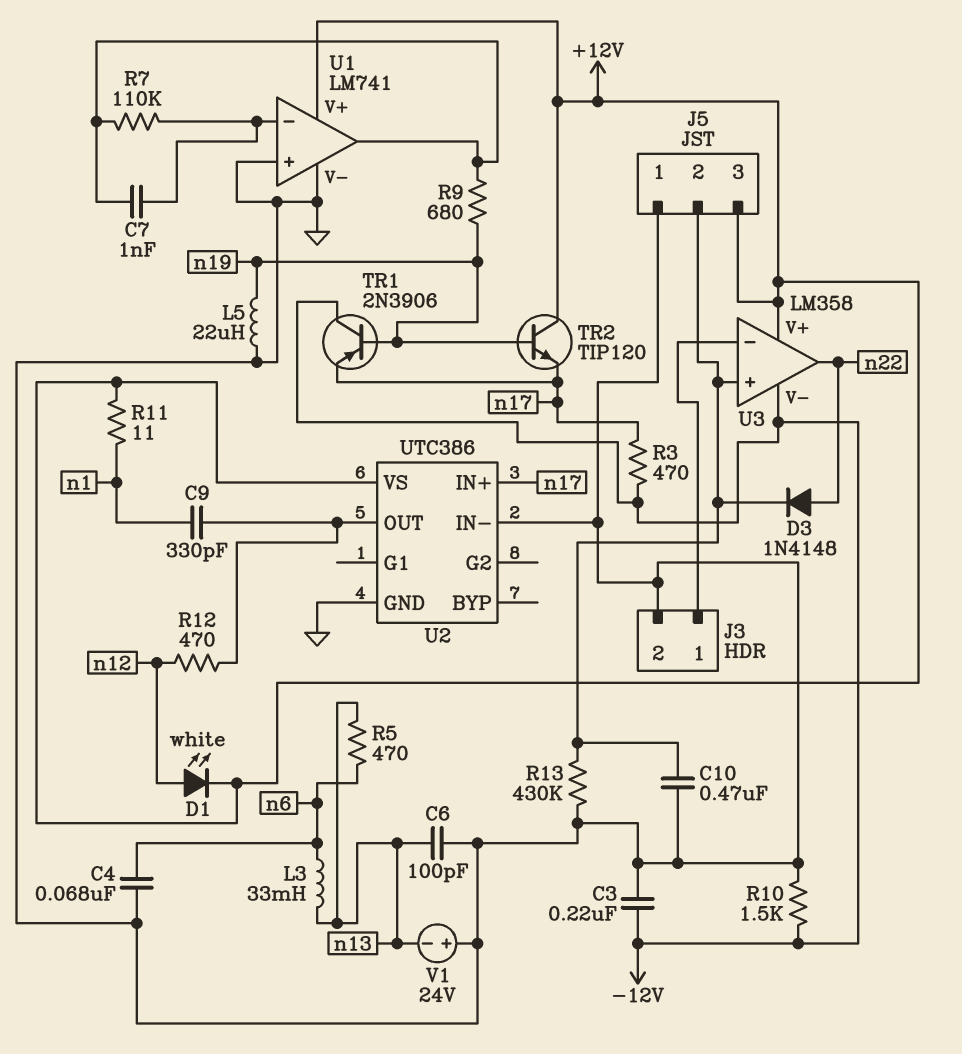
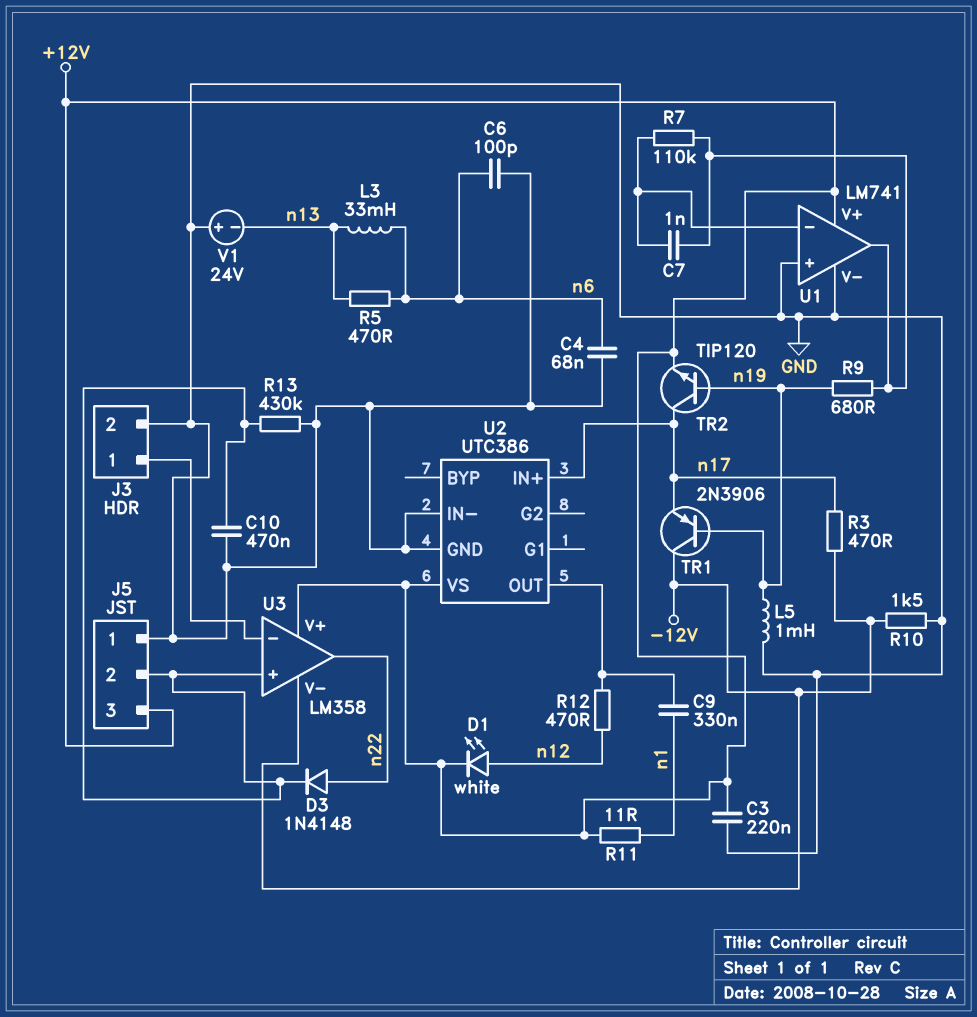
C3: 220nF (-12V, GND) -> 220nF (+12V, GND)
C6: 100pF (GND, n13) -> 100pF (GND, n6)
C9: 330pF (U2/OUT, n1) -> 330nF (U2/OUT, n1)
L5: 22uH (GND, n19) -> 1mH (GND, n19)
TR2: NPN TIP120 (B n19, C +12V, E n17) -> NPN TIP120 (B n19, C n17, E +12V)

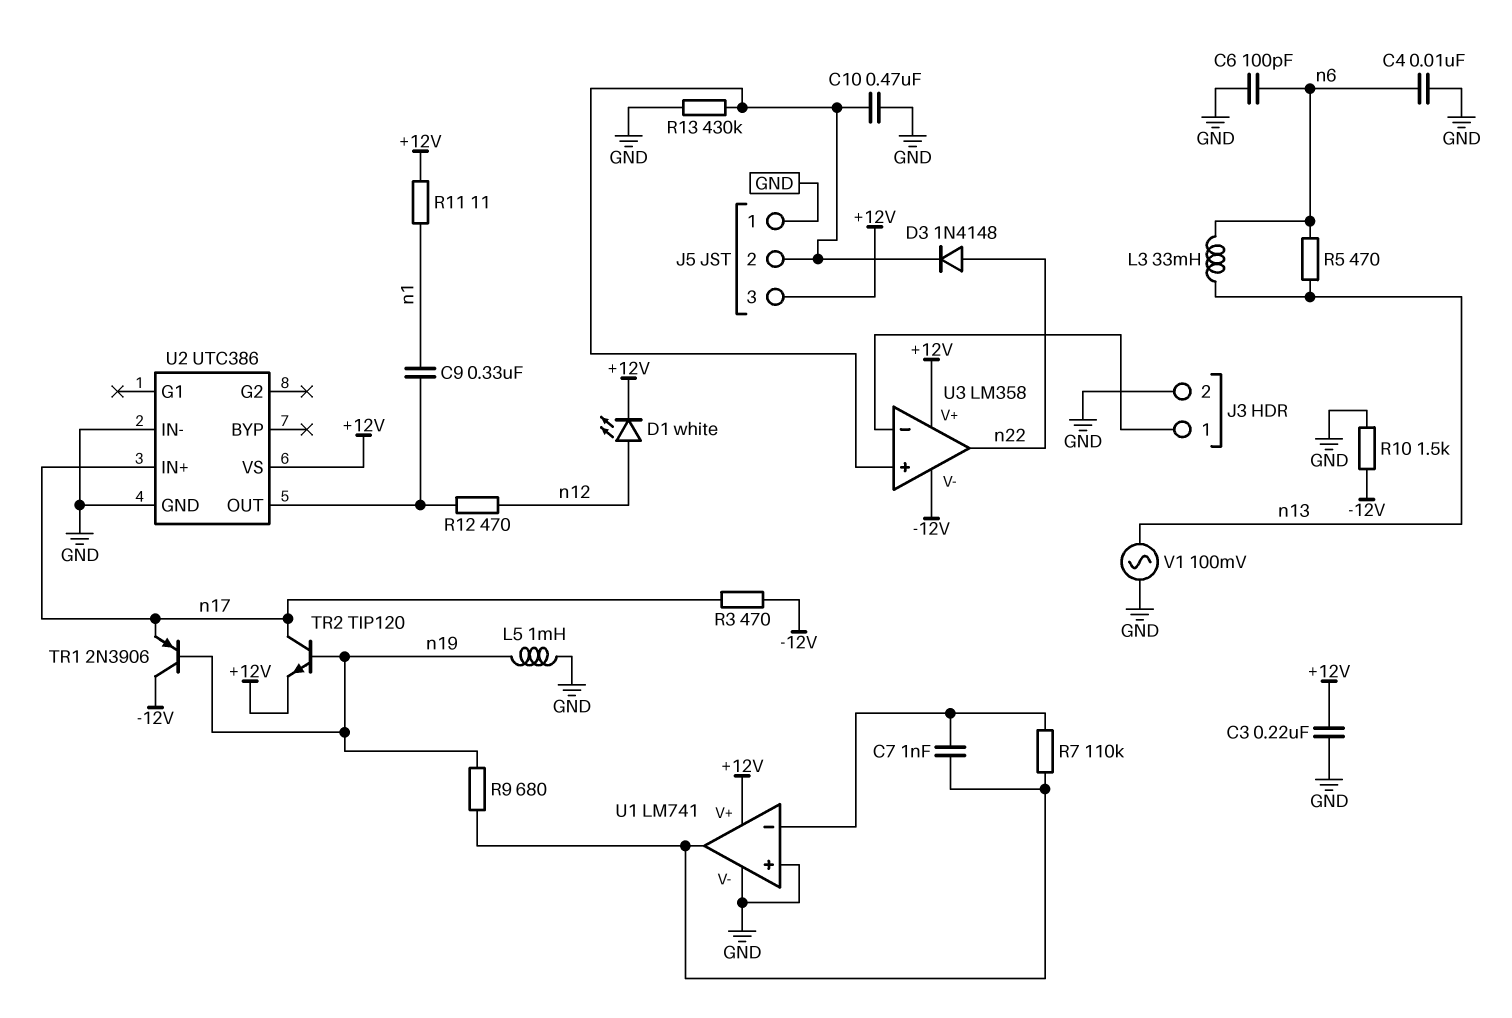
C4: 68nF (GND, n6) -> 10nF (GND, n6)
V1: 24V (plus GND, minus n13) -> AC 100mV (GND, n13)

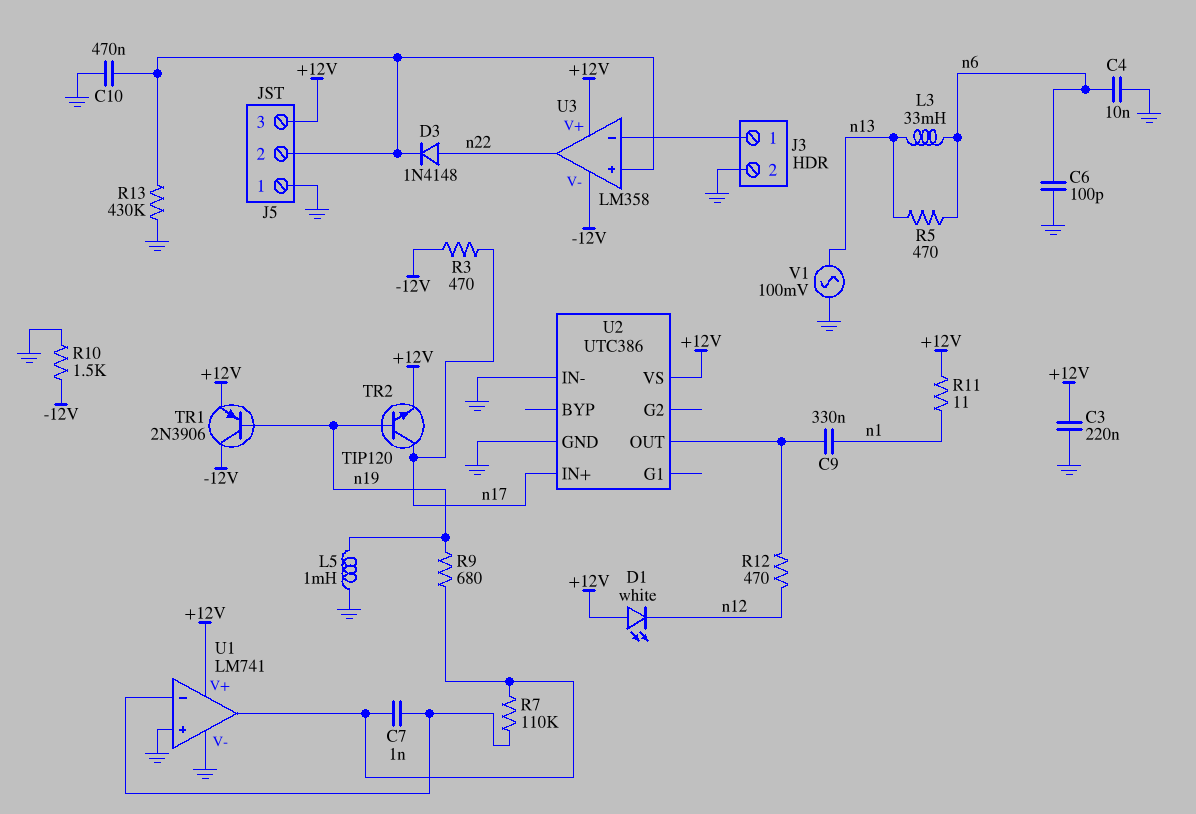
D1: LED white (A n12, K +12V) -> LED white (A +12V, K n12)
TR1: PNP 2N3906 (B n19, C -12V, E n17) -> PNP 2N3906 (B n19, C -12V, E +12V)

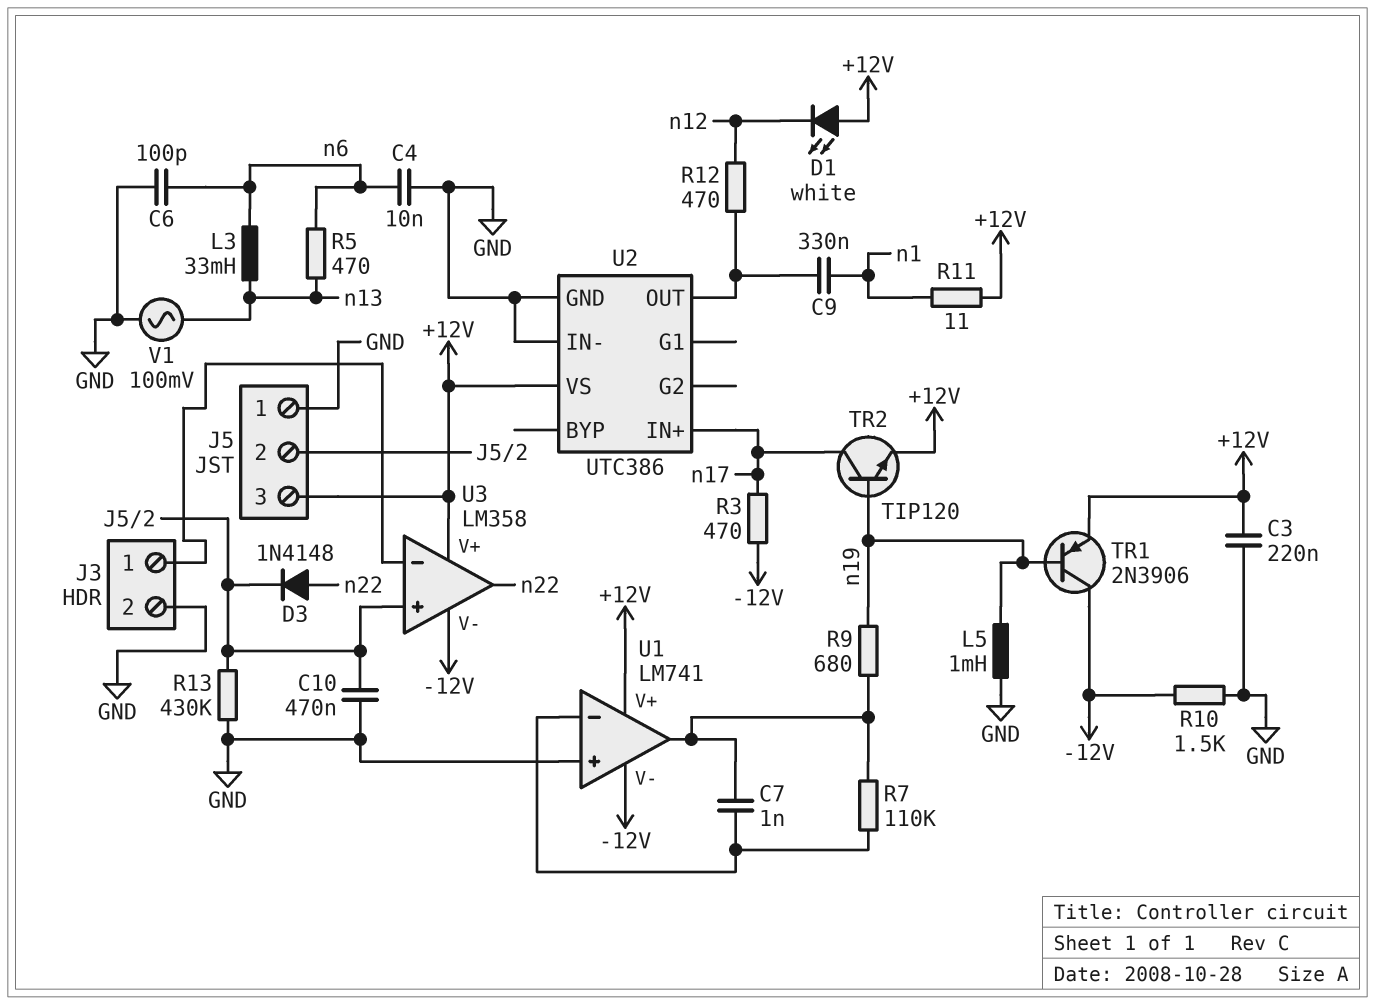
U1 pin V-: GND -> -12V

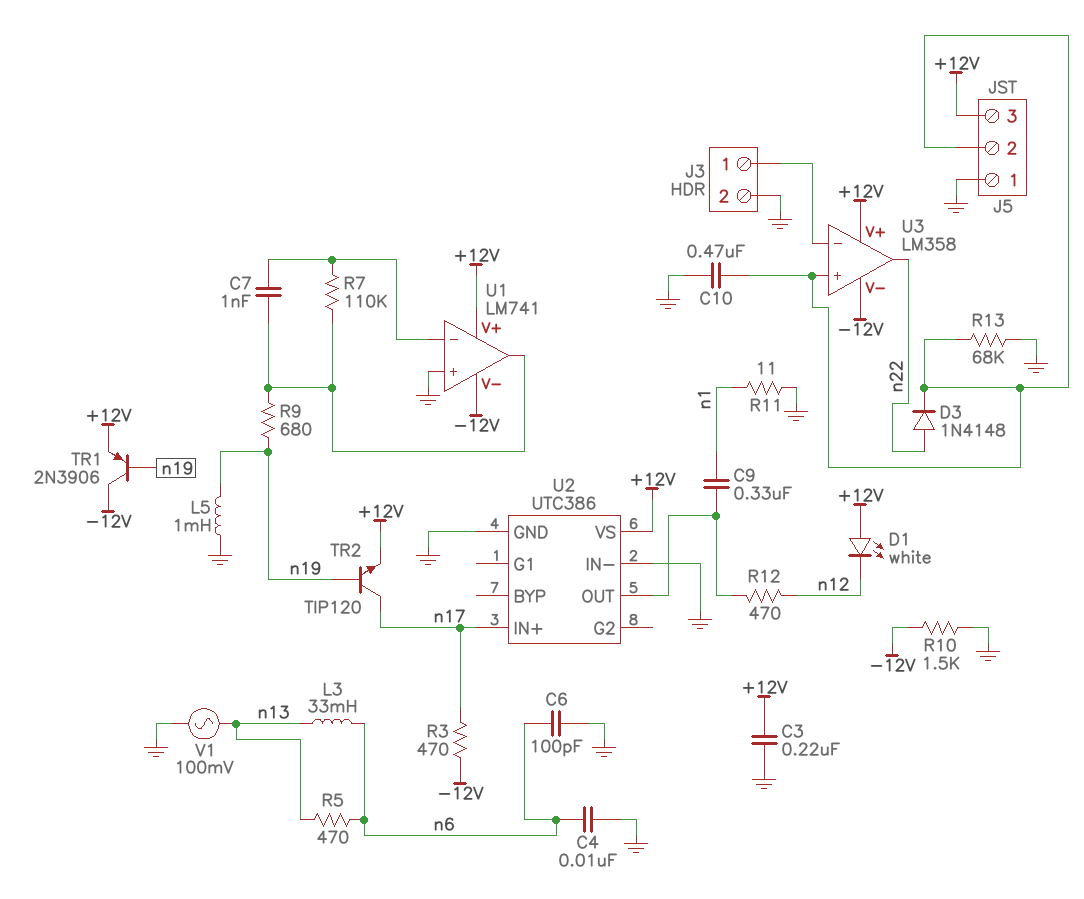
R11: 11 (+12V, n1) -> 11 (GND, n1)
R13: 430k (GND, J5/2) -> 68k (GND, J5/2)

